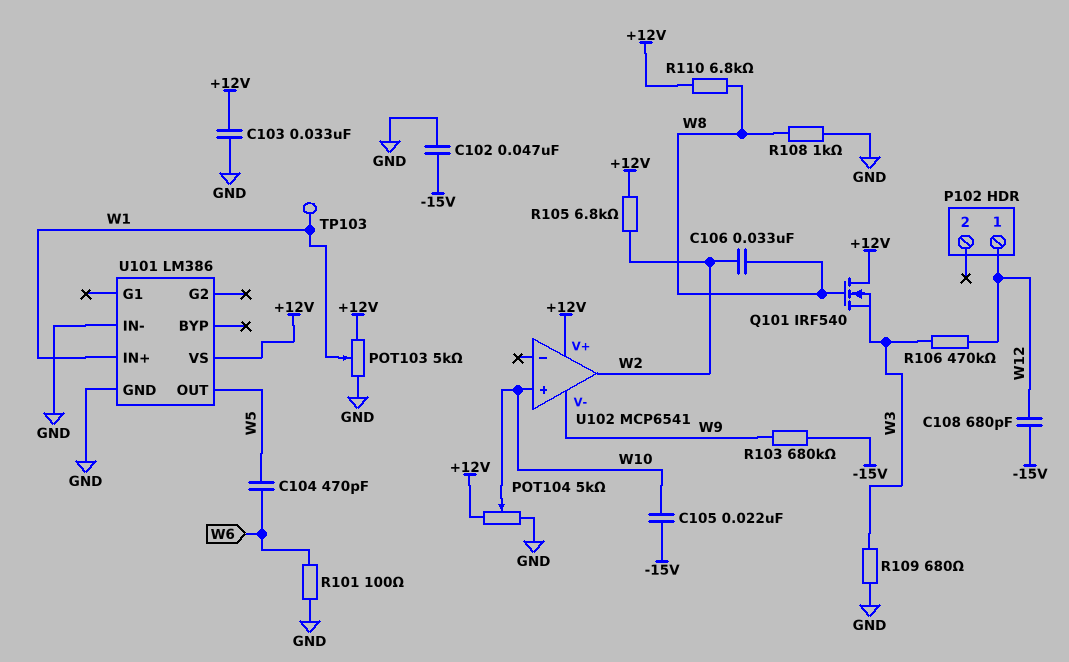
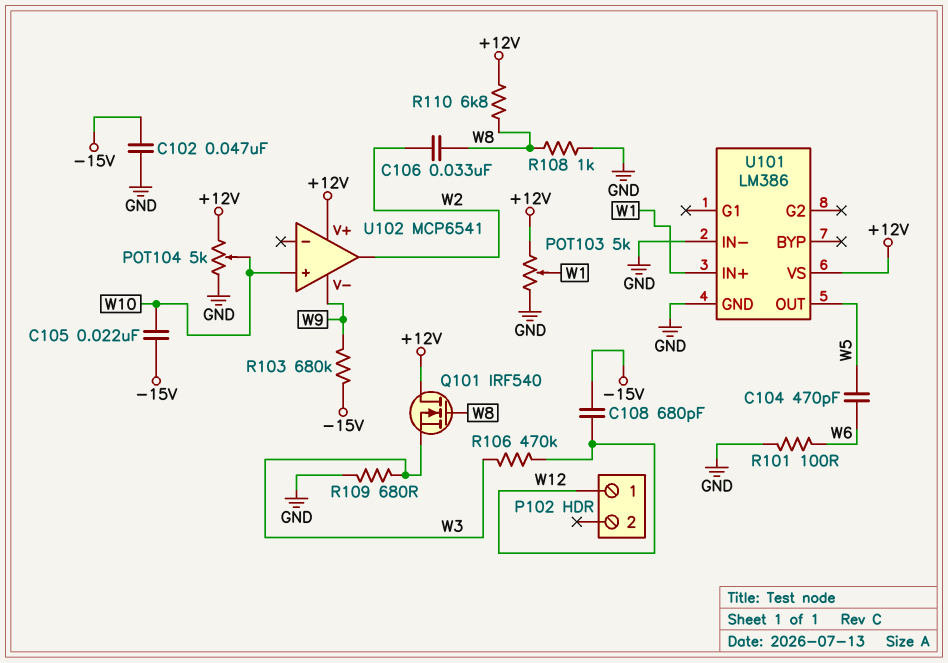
C103: 33nF (+12V, GND) -> none
R105: 6.8k (+12V, W2) -> none
TP103: test point (W1) -> none

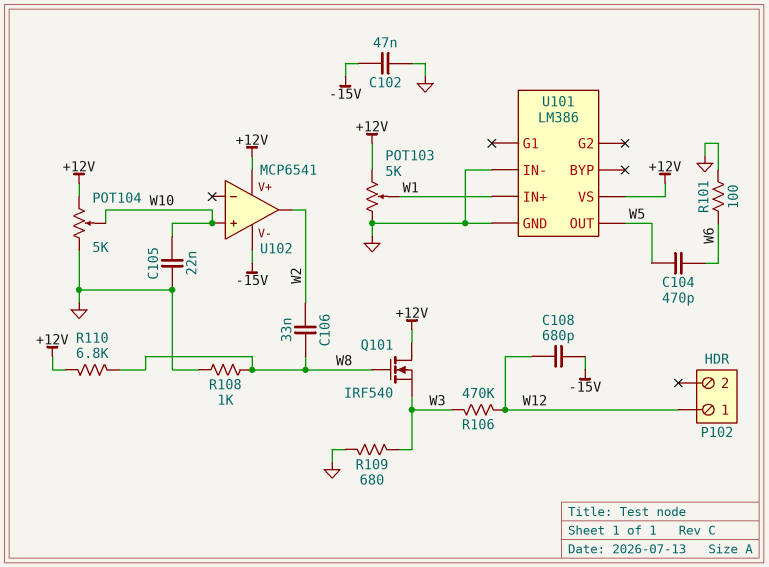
C105: 22nF (-15V, W10) -> 22nF (GND, W10)
R103: 680k (-15V, W9) -> none
U102 pin V-: W9 -> -15V

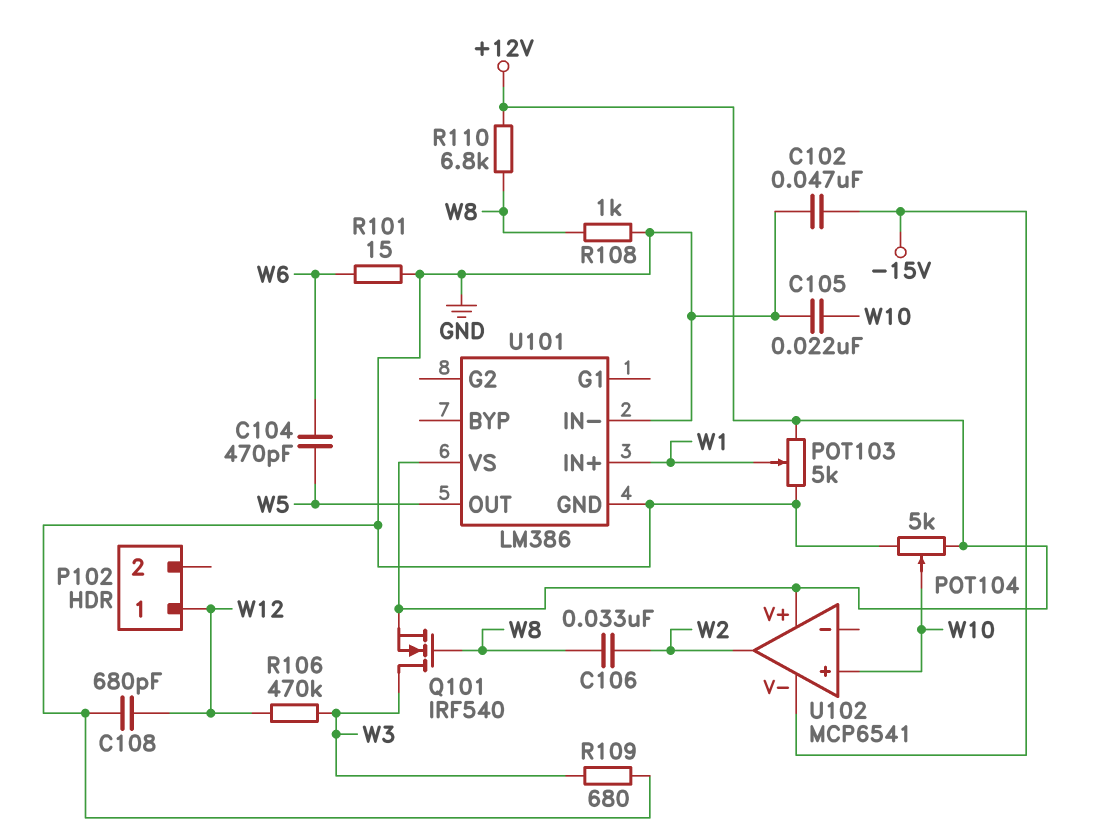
C108: 680pF (-15V, W12) -> 680pF (GND, W12)
Q101: NMOS IRF540 (G W8, D +12V, S W3) -> NMOS IRF540 (G W8, D W3, S +12V)
R101: 100 (GND, W6) -> 15 (GND, W6)

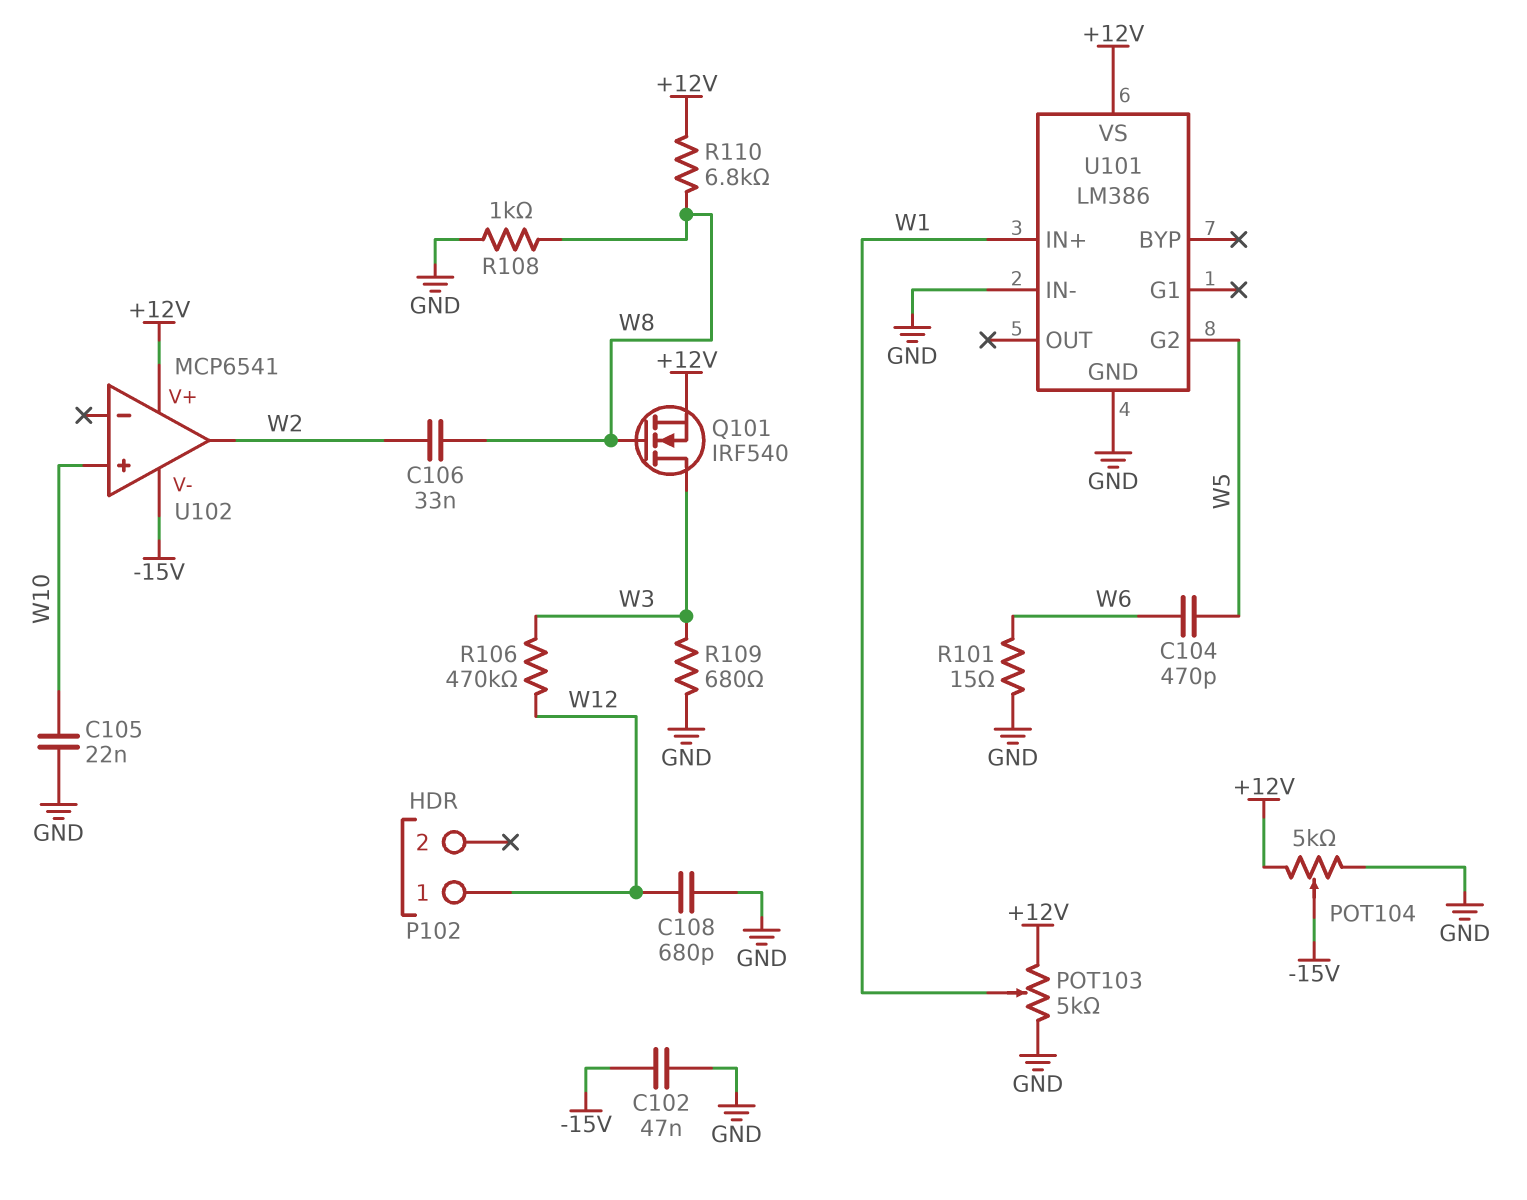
POT104: 5k (+12V, GND, wiper W10) -> 5k (+12V, GND, wiper -15V)
U101 pin G2: none -> W5
U101 pin OUT: W5 -> none

